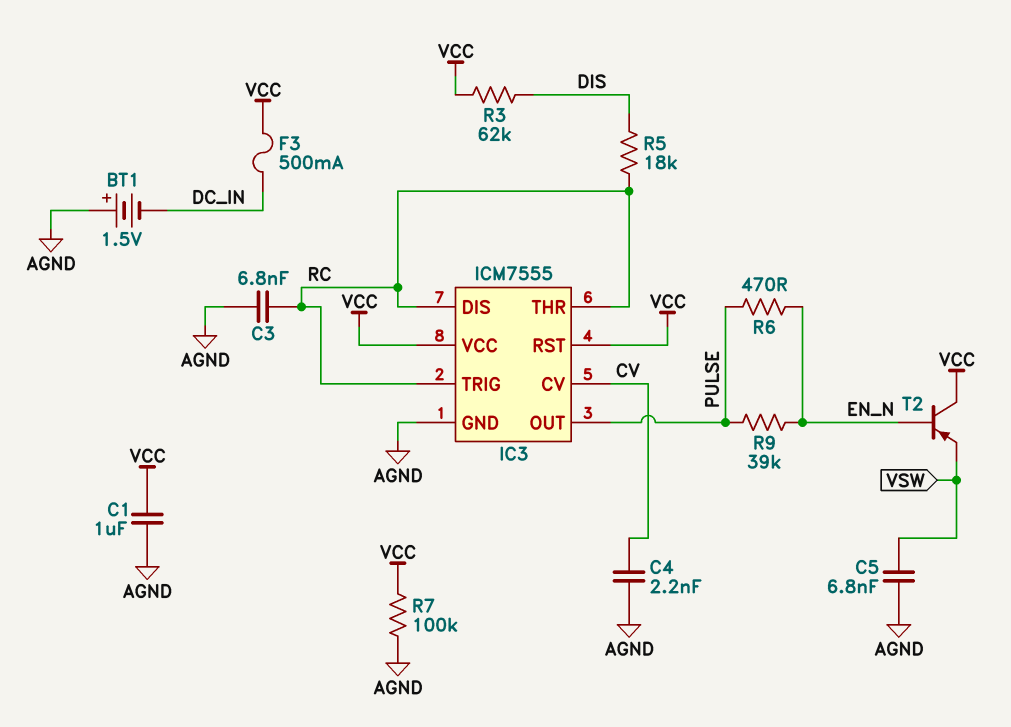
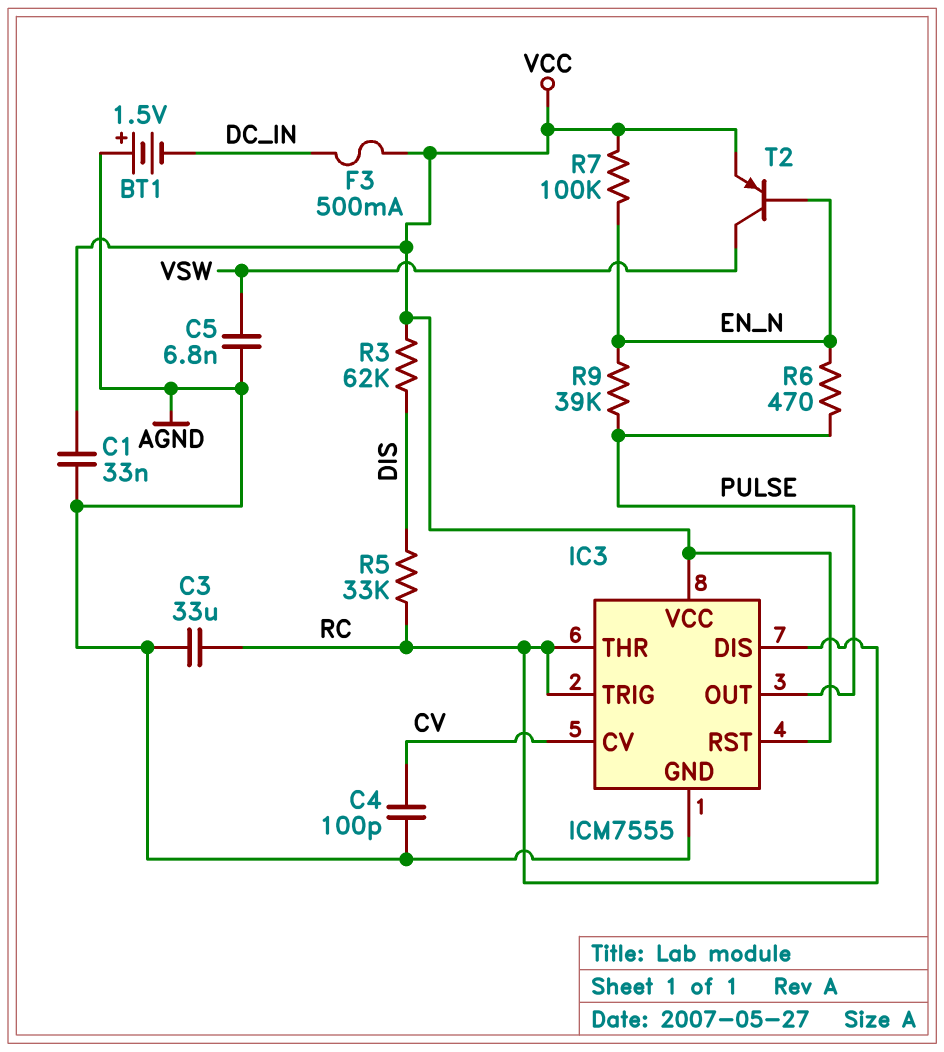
C1: 1uF (AGND, VCC) -> 33nF (AGND, VCC)
C3: 6.8nF (AGND, RC) -> 33uF (AGND, RC)
C4: 2.2nF (AGND, CV) -> 100pF (AGND, CV)
R5: 18k (DIS, RC) -> 33k (DIS, RC)
R7: 100k (AGND, VCC) -> 100k (EN_N, VCC)
T2: PNP (B EN_N, C VCC, E VSW) -> PNP (B EN_N, C VSW, E VCC)

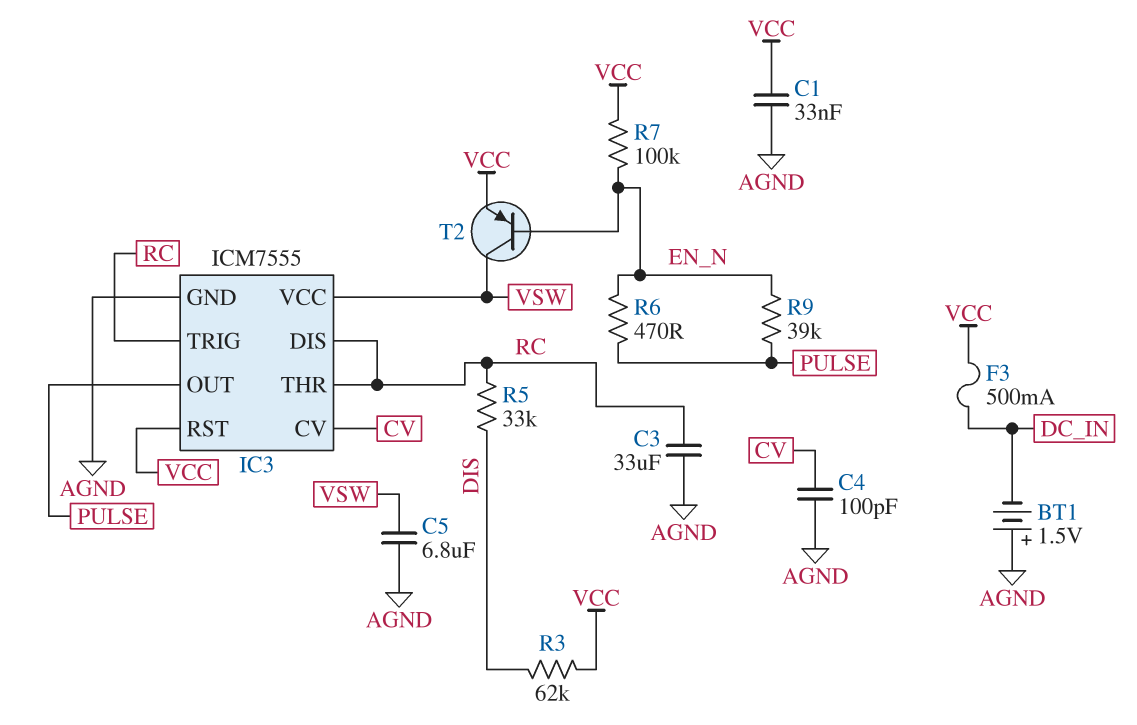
C5: 6.8nF (AGND, VSW) -> 6.8uF (AGND, VSW)
IC3 pin VCC: VCC -> VSW

